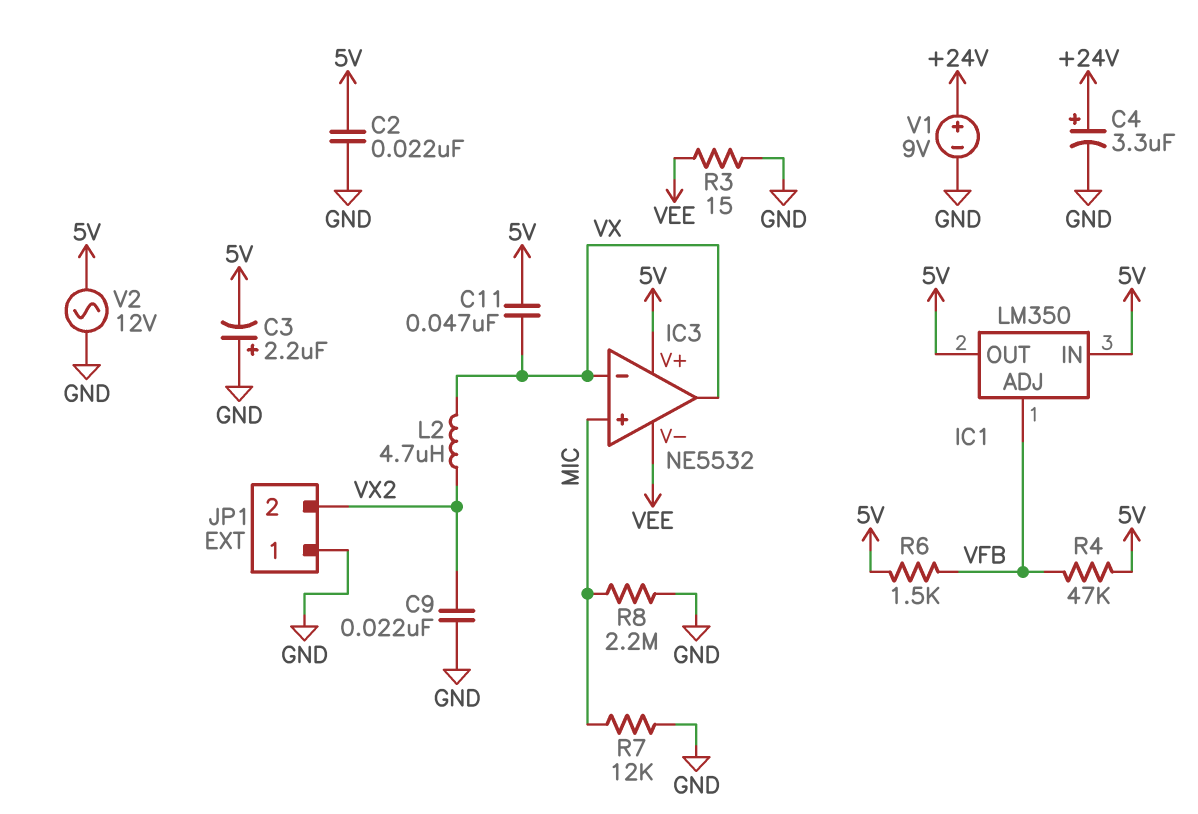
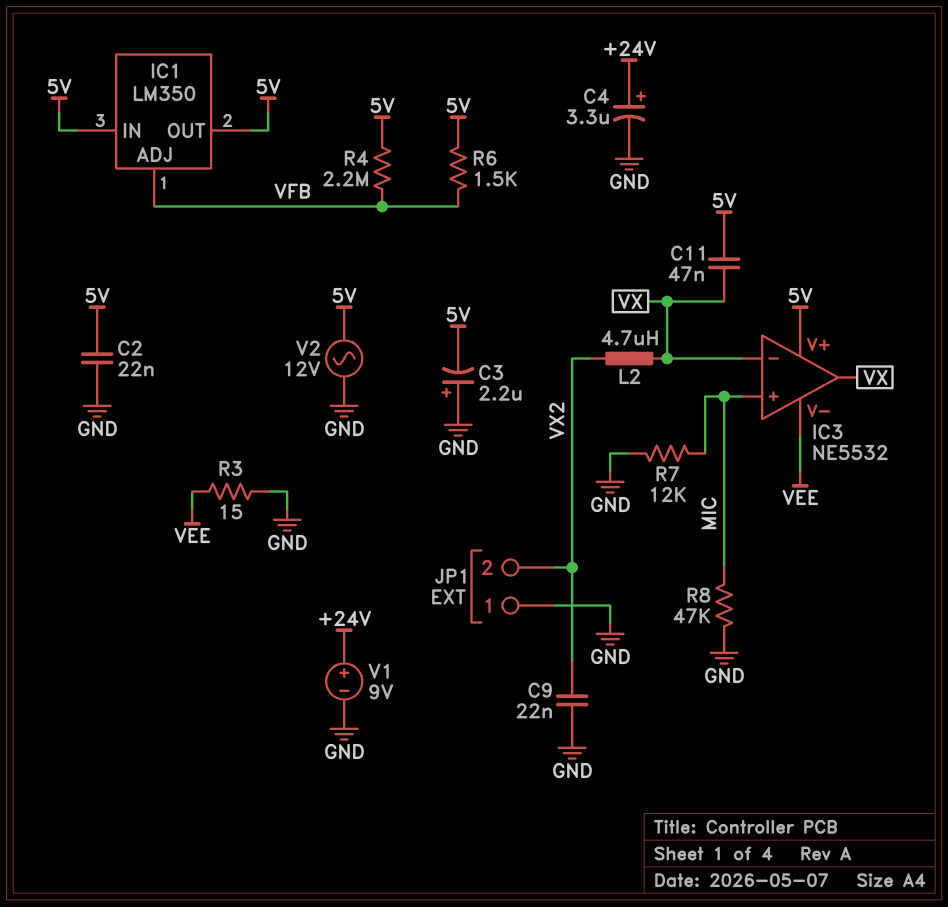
R4: 47k (5V, VFB) -> 2.2M (5V, VFB)
R8: 2.2M (GND, MIC) -> 47k (GND, MIC)

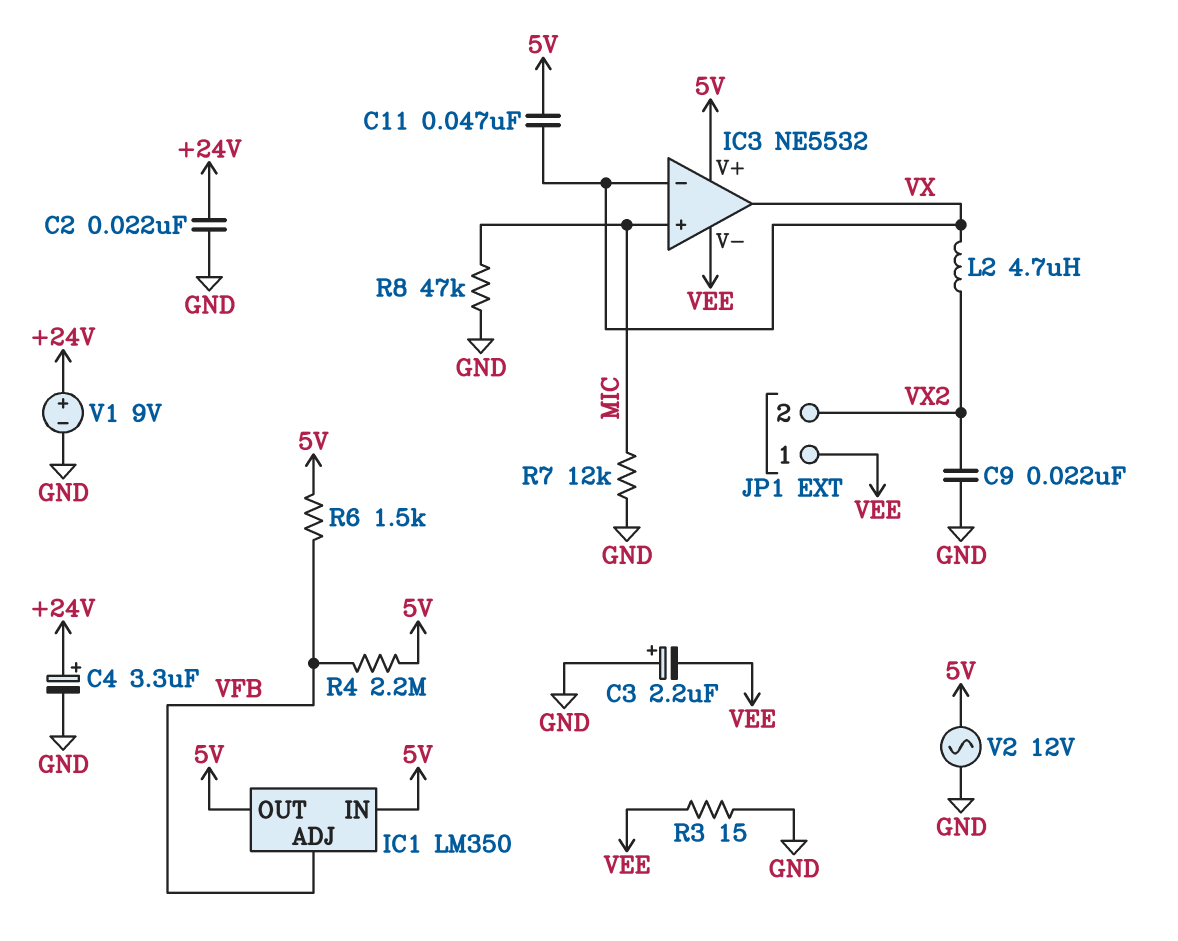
C2: 22nF (5V, GND) -> 22nF (+24V, GND)
C3: 2.2uF (plus GND, minus 5V) -> 2.2uF (plus GND, minus VEE)
JP1 pin 1: GND -> VEE

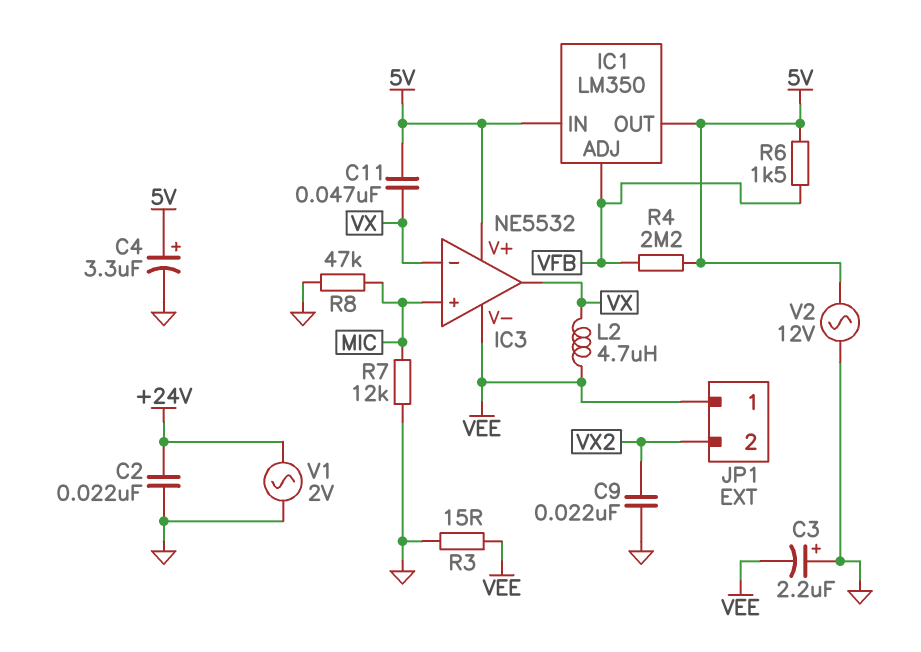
C4: 3.3uF (plus +24V, minus GND) -> 3.3uF (plus 5V, minus GND)
L2: 4.7uH (VX, VX2) -> 4.7uH (VEE, VX)
V1: 9V (plus +24V, minus GND) -> AC 2V (+24V, GND)

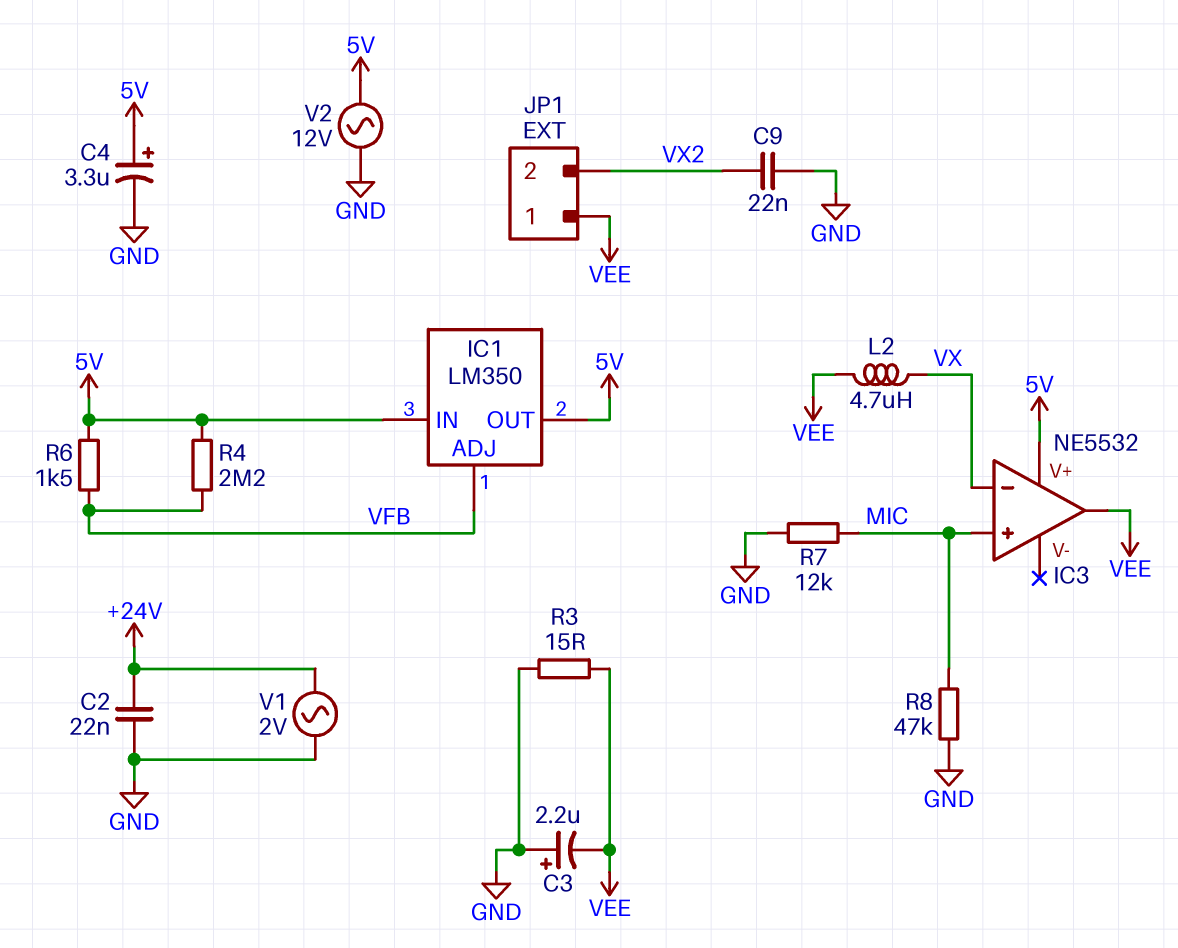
C11: 47nF (5V, VX) -> none
IC3 pin V-: VEE -> none
IC3 pin out: VX -> VEE

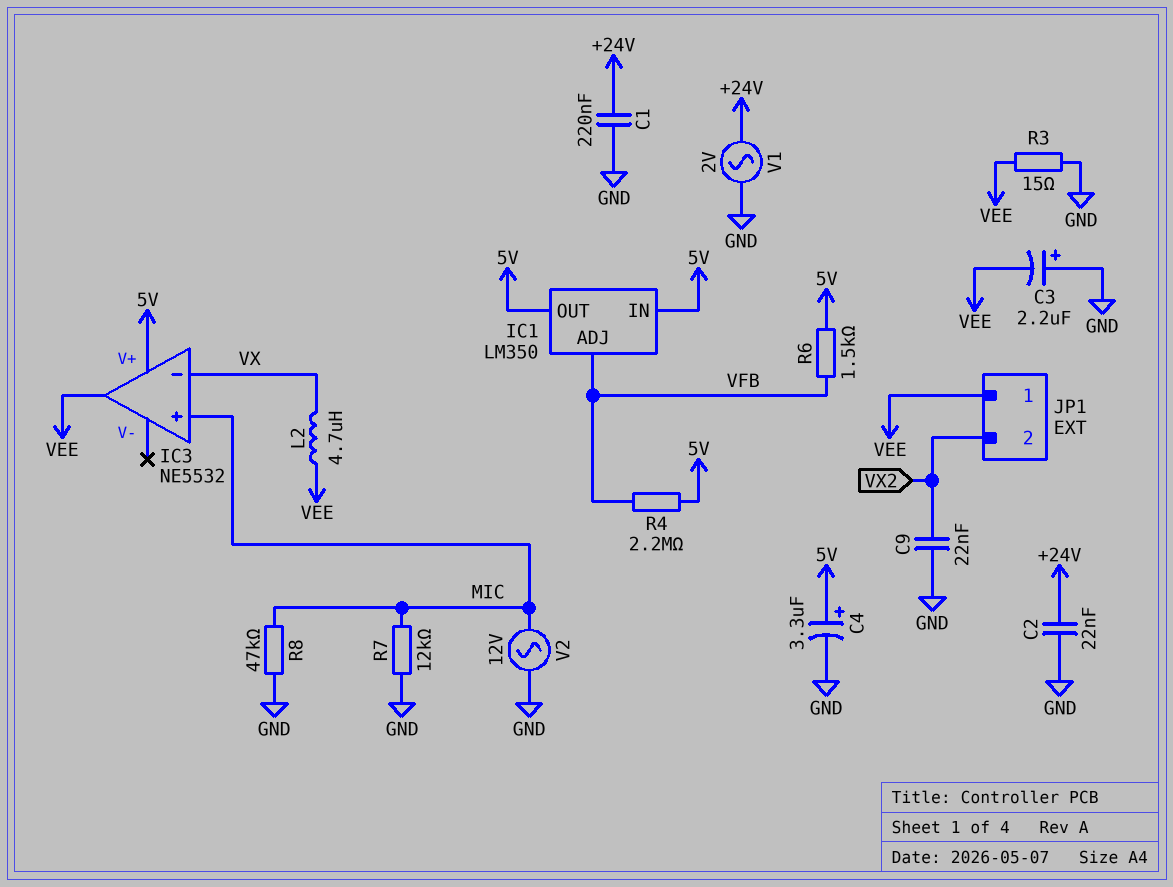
C1: none -> 220nF (+24V, GND)
V2: AC 12V (5V, GND) -> AC 12V (GND, MIC)

